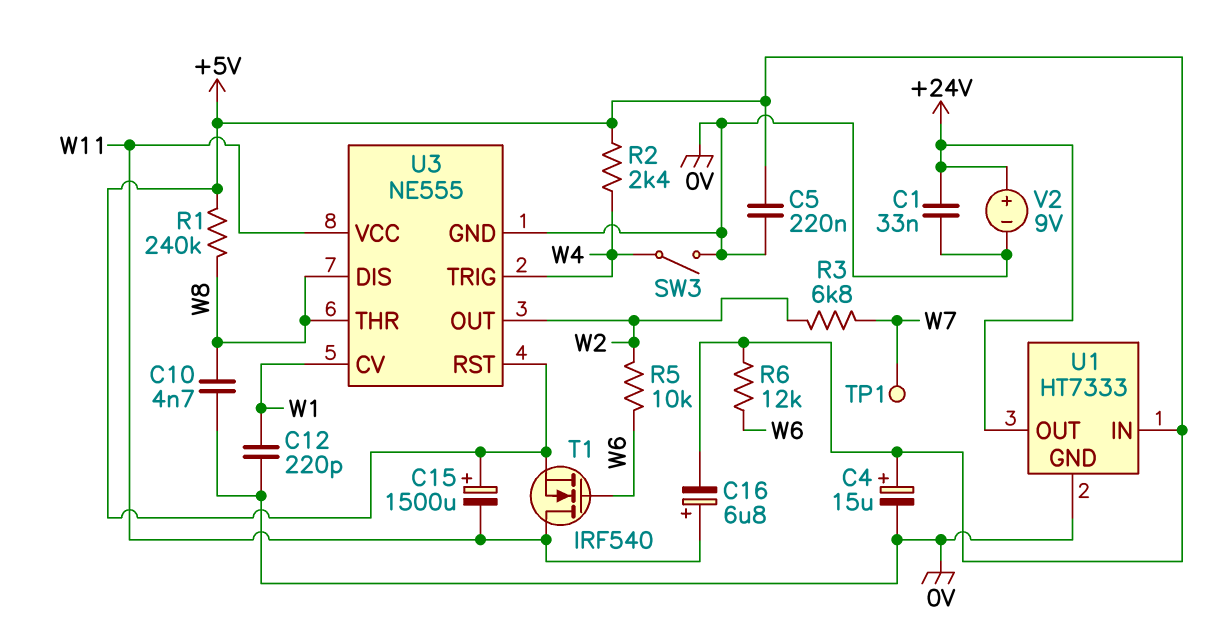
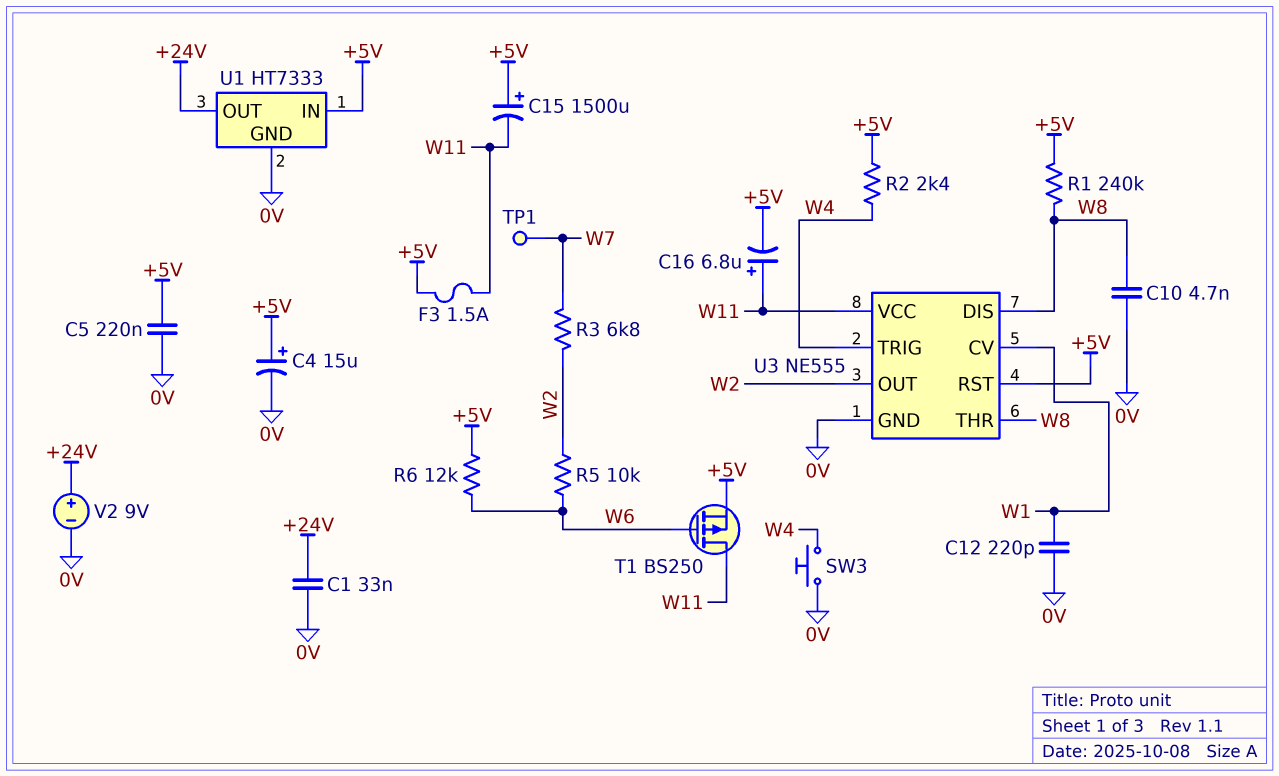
F3: none -> 1.5A (+5V, W11)
SW3: switch (0V, W4) -> button (0V, W4)
T1: NMOS IRF540 (G W6, D W11, S +5V) -> PMOS BS250 (G W6, D W11, S +5V)

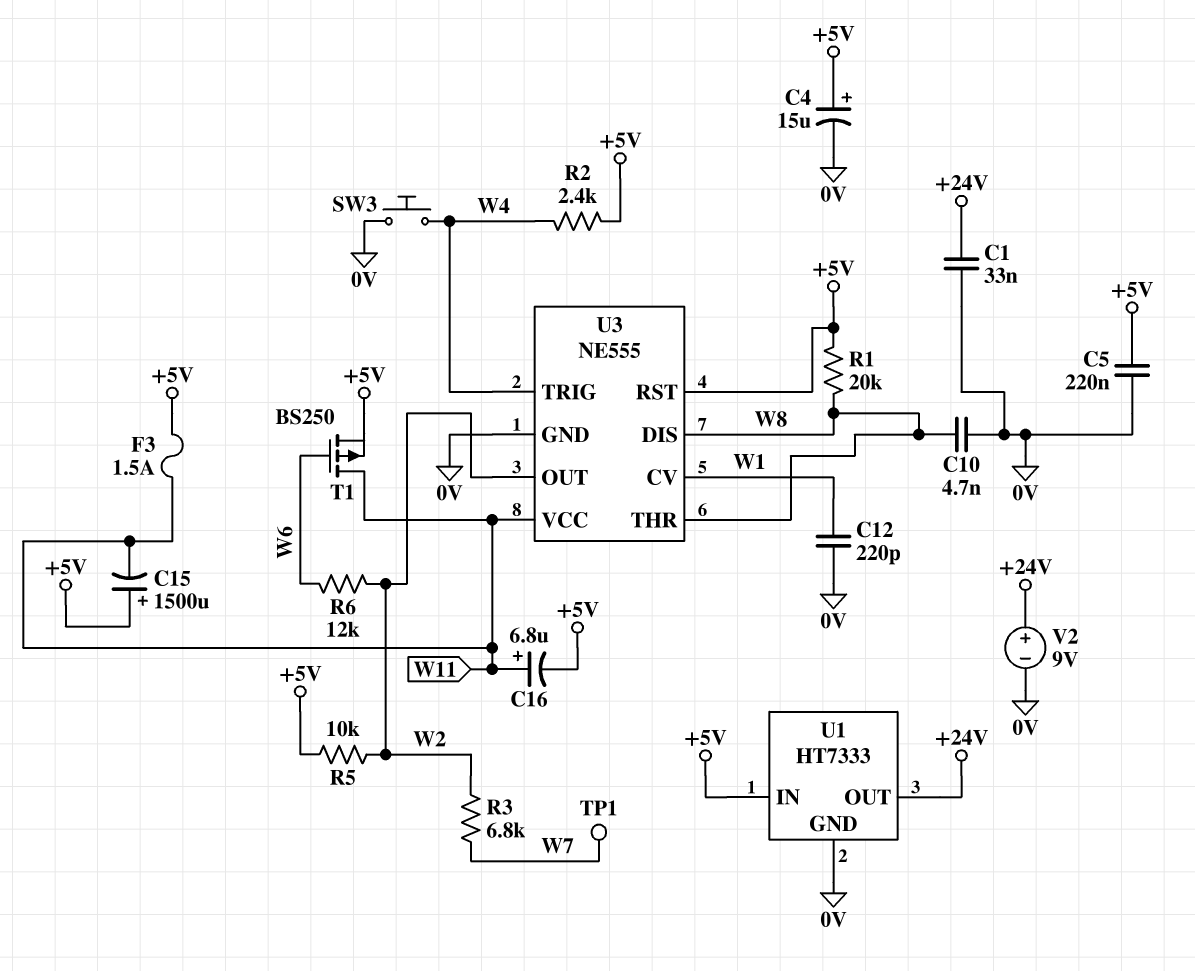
R1: 240k (+5V, W8) -> 20k (+5V, W8)
R5: 10k (W2, W6) -> 10k (+5V, W2)
R6: 12k (+5V, W6) -> 12k (W2, W6)

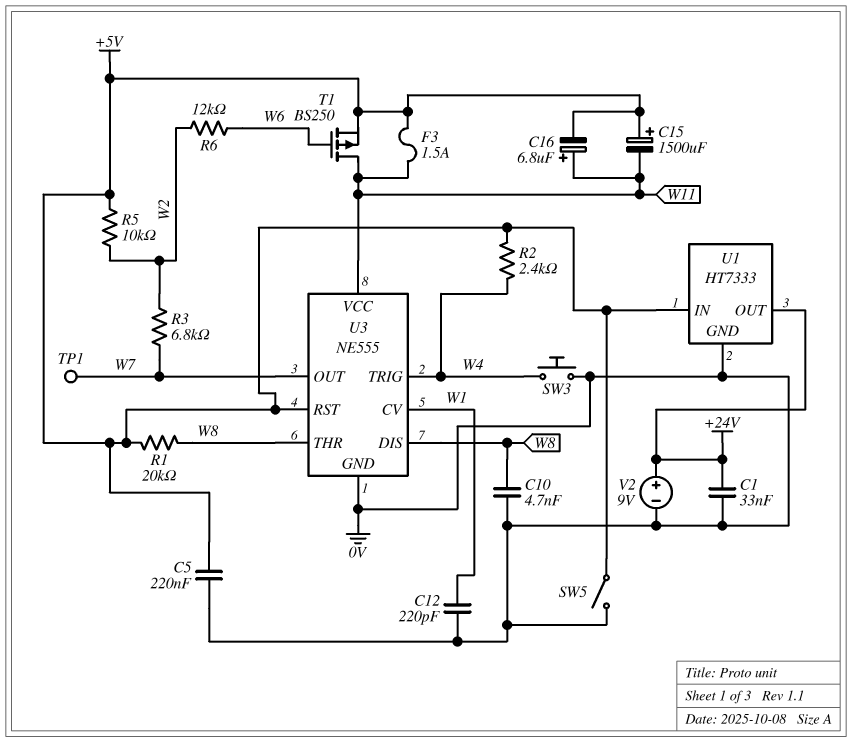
C4: 15uF (plus +5V, minus 0V) -> none
SW5: none -> switch (+5V, 0V)
U3 pin OUT: W2 -> W7

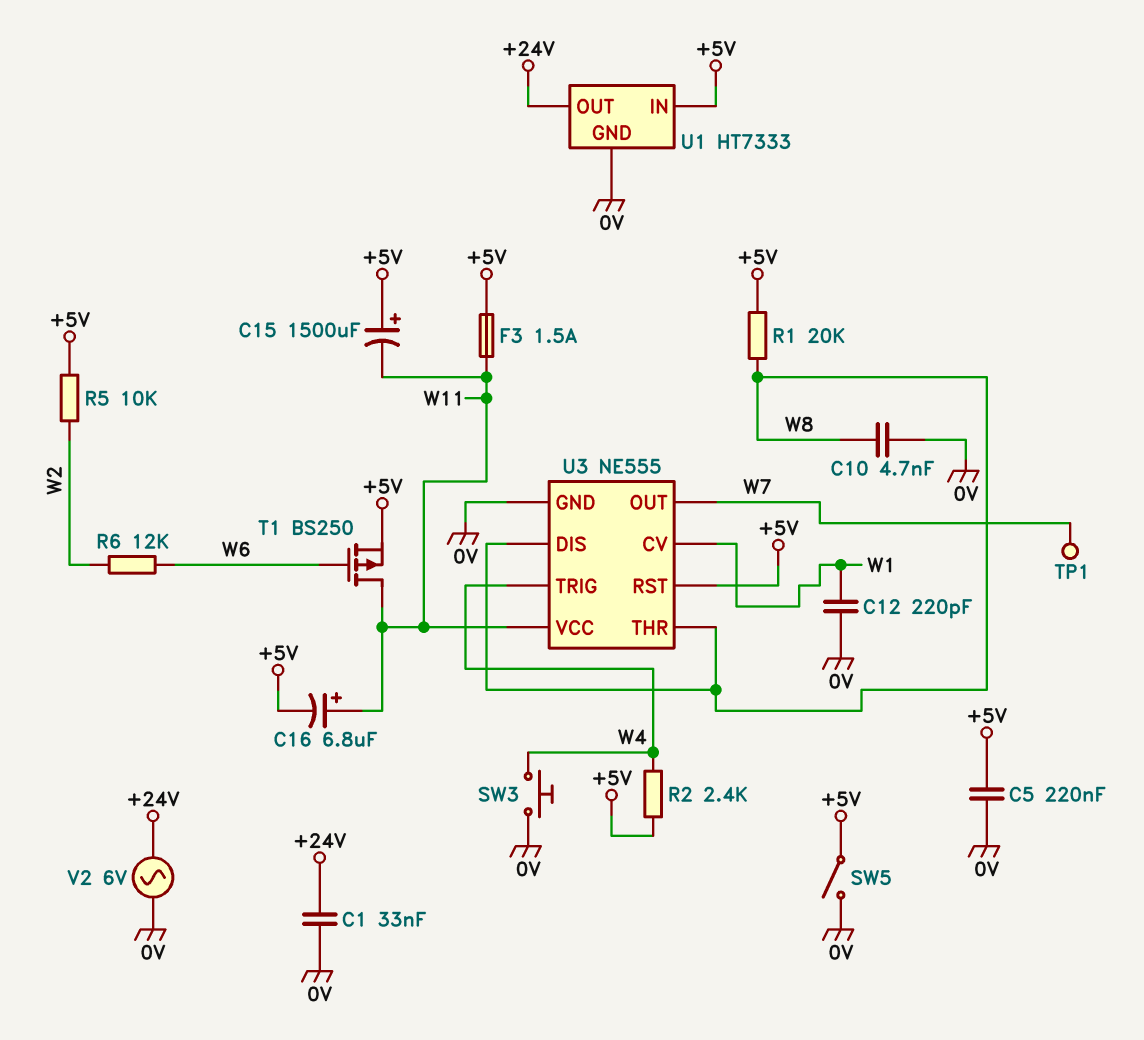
R3: 6.8k (W2, W7) -> none
V2: 9V (plus +24V, minus 0V) -> AC 6V (+24V, 0V)

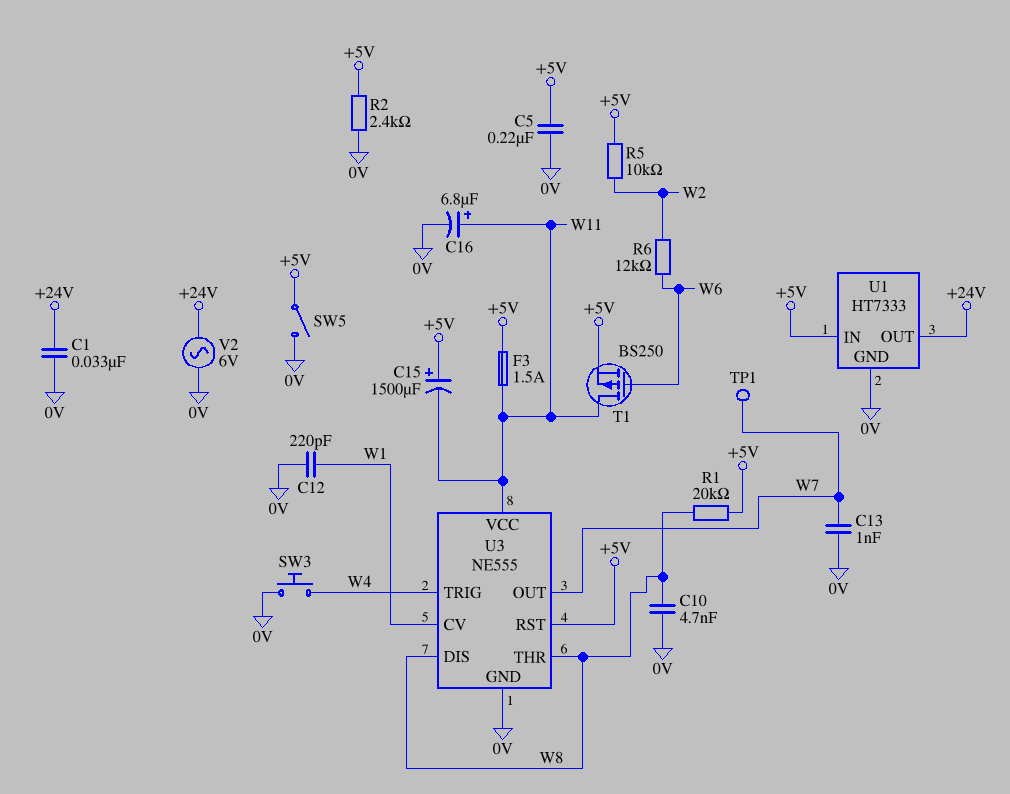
C13: none -> 1nF (0V, W7)
C16: 6.8uF (plus W11, minus +5V) -> 6.8uF (plus W11, minus 0V)
R2: 2.4k (+5V, W4) -> 2.4k (+5V, 0V)

